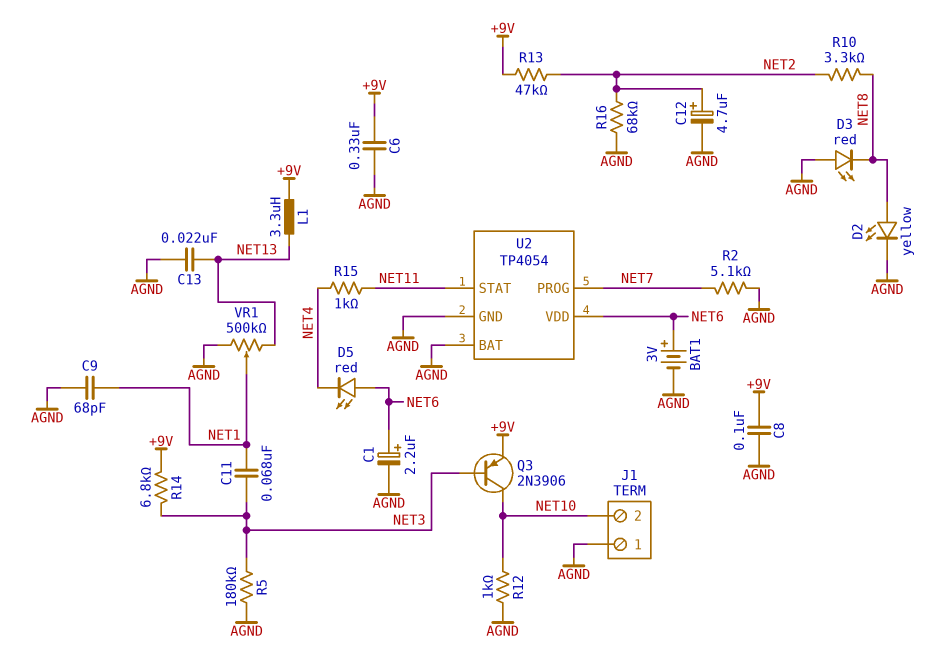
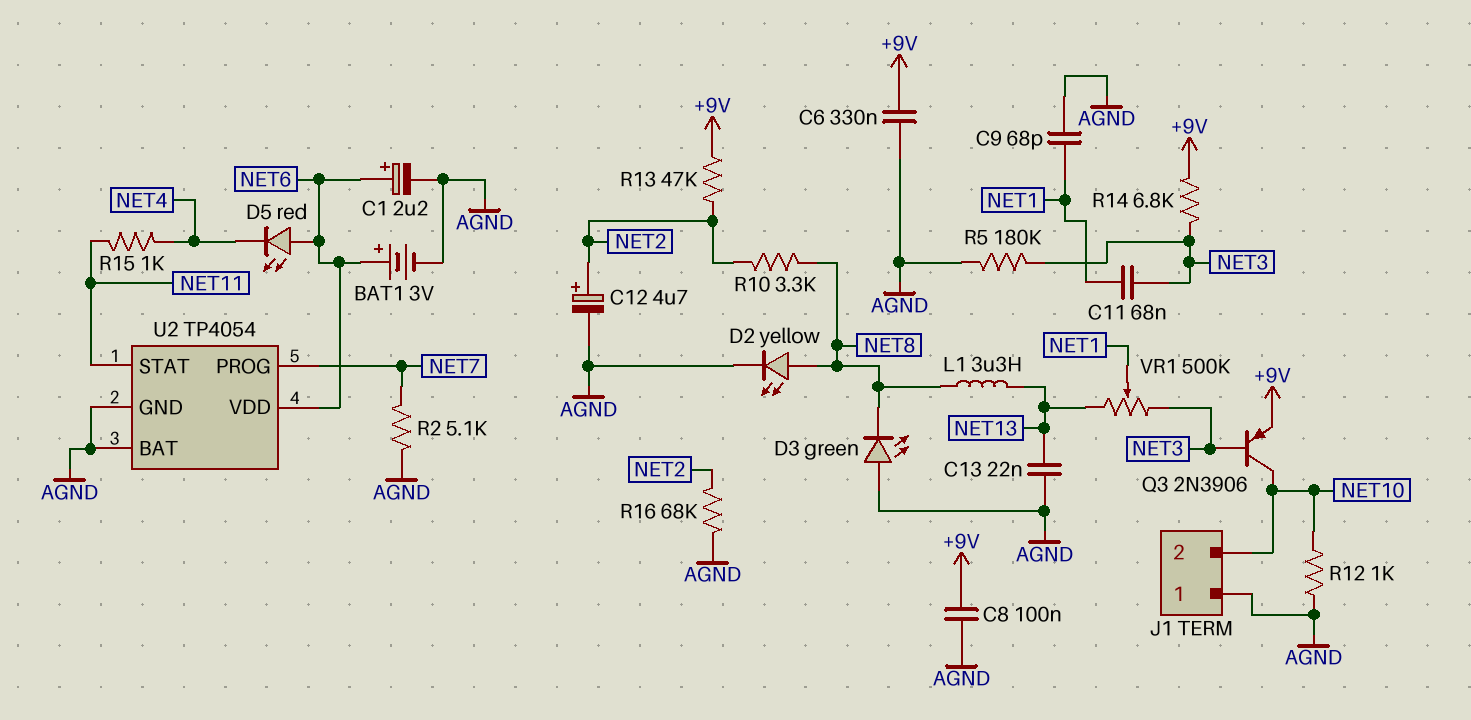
D3: LED red (A AGND, K NET8) -> LED green (A AGND, K NET8)
L1: 3.3uH (+9V, NET13) -> 3.3uH (NET8, NET13)
VR1: 500k (AGND, NET13, wiper NET1) -> 500k (NET3, NET13, wiper NET1)

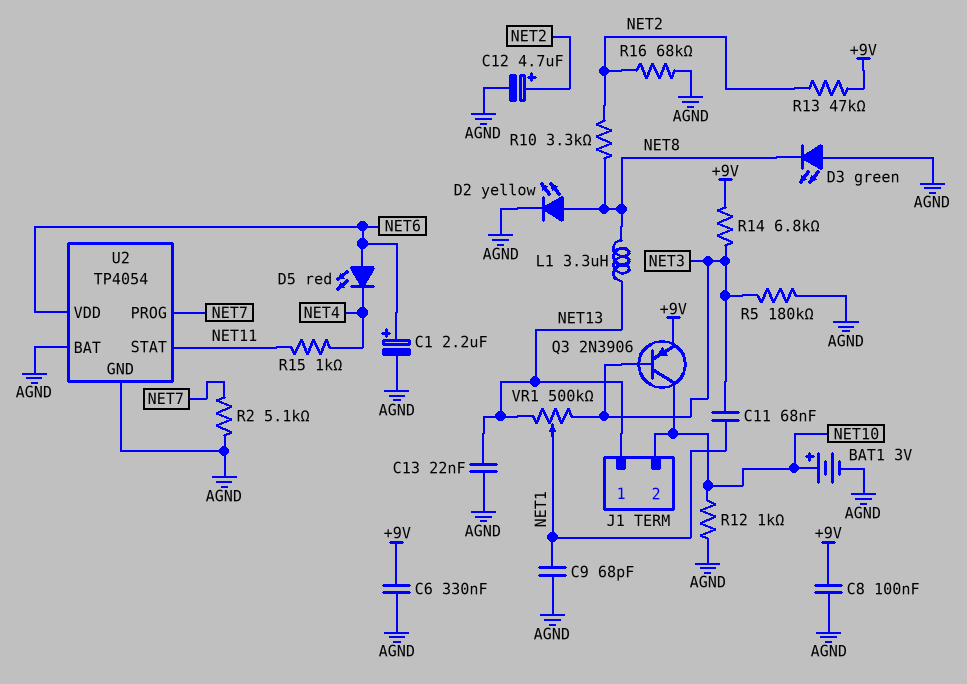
BAT1: 3V (plus NET6, minus AGND) -> 3V (plus NET10, minus AGND)
J1 pin 1: AGND -> NET13

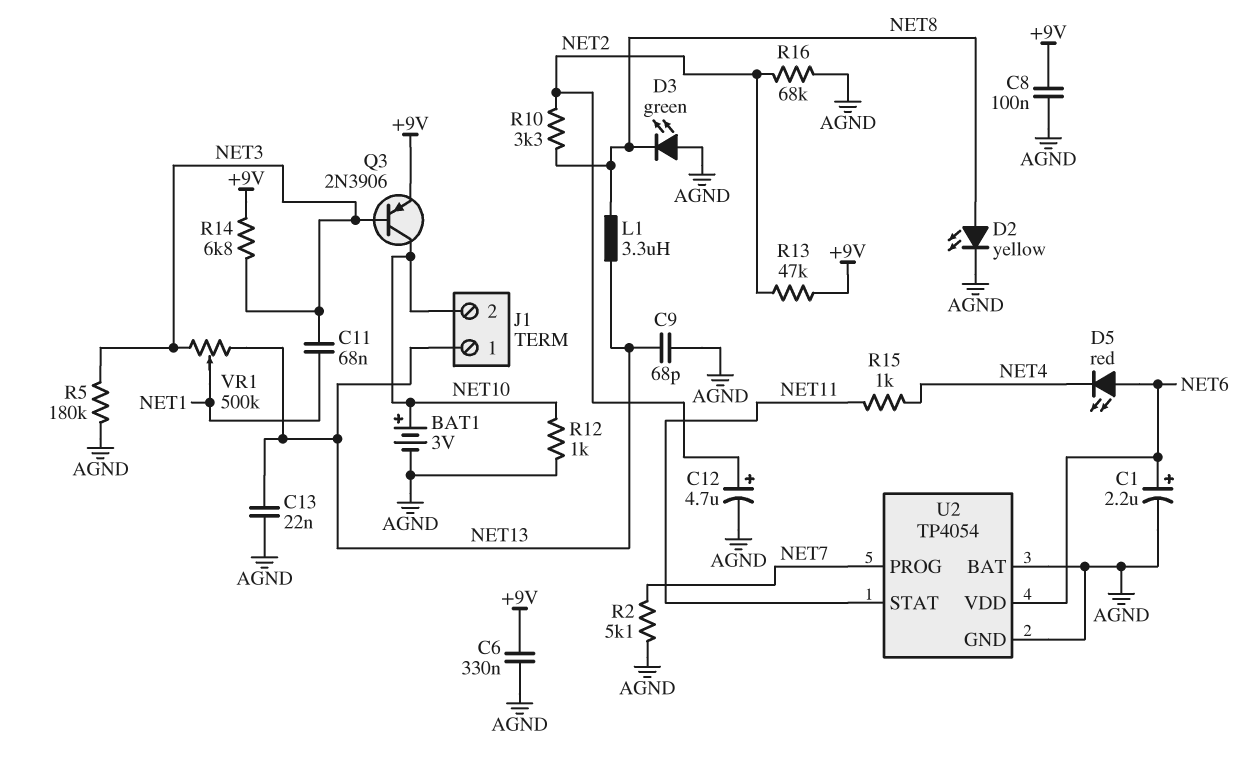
C9: 68pF (AGND, NET1) -> 68pF (AGND, NET13)

